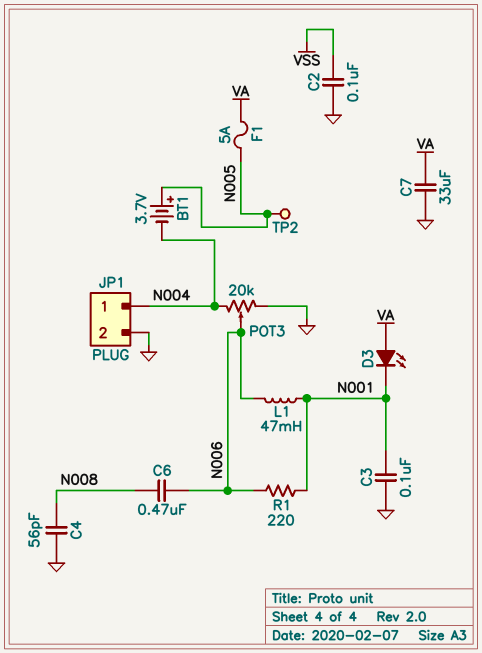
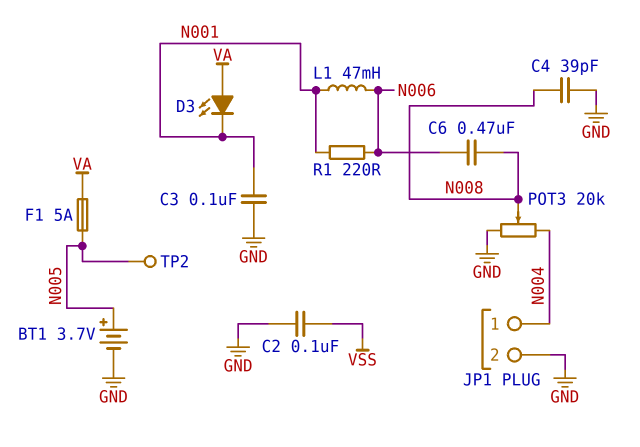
BT1: 3.7V (plus N005, minus N004) -> 3.7V (plus N005, minus GND)
C4: 56pF (GND, N008) -> 39pF (GND, N008)
C7: 33uF (GND, VA) -> none
POT3: 20k (GND, N004, wiper N006) -> 20k (GND, N004, wiper N008)

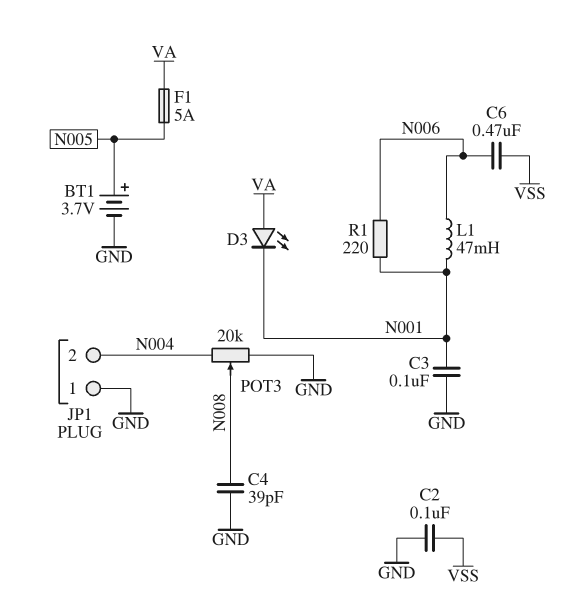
C6: 470nF (N006, N008) -> 470nF (N006, VSS)
JP1 pin 1: N004 -> GND
JP1 pin 2: GND -> N004
TP2: test point (N005) -> none

